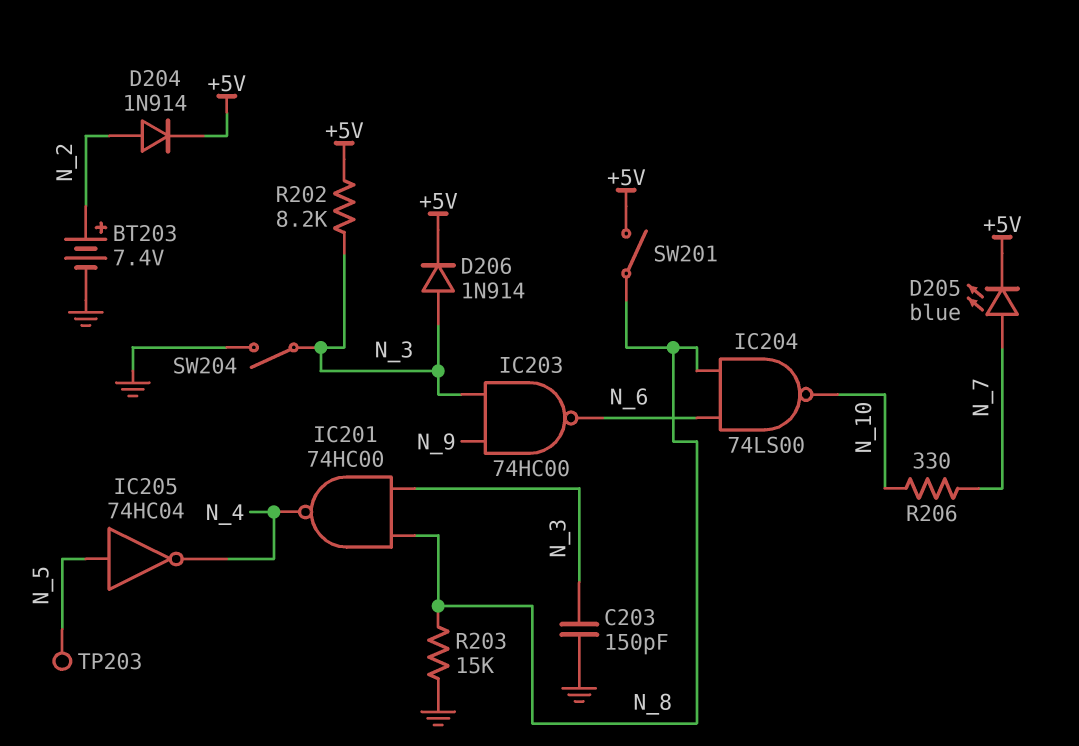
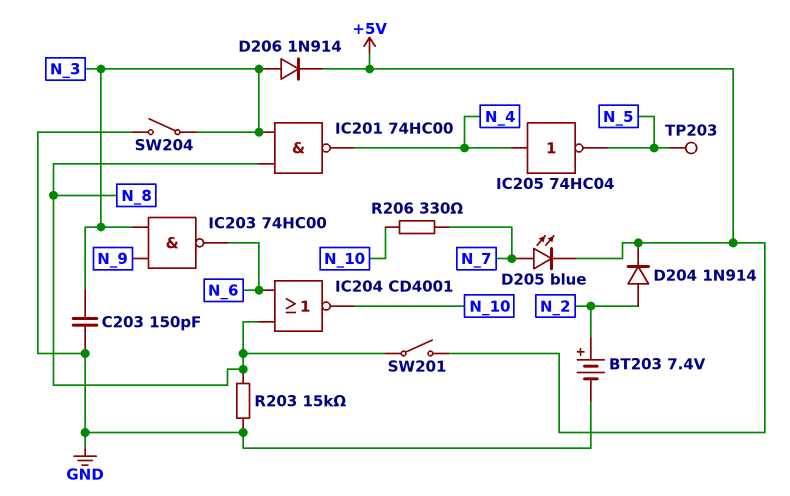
IC204: NAND 74LS00 (in N_6, in N_8, out N_10) -> NOR CD4001 (in N_6, in N_8, out N_10)
IC205: NOT 74HC04 (in N_5, out N_4) -> NOT 74HC04 (in N_4, out N_5)
R202: 8.2k (+5V, N_3) -> none

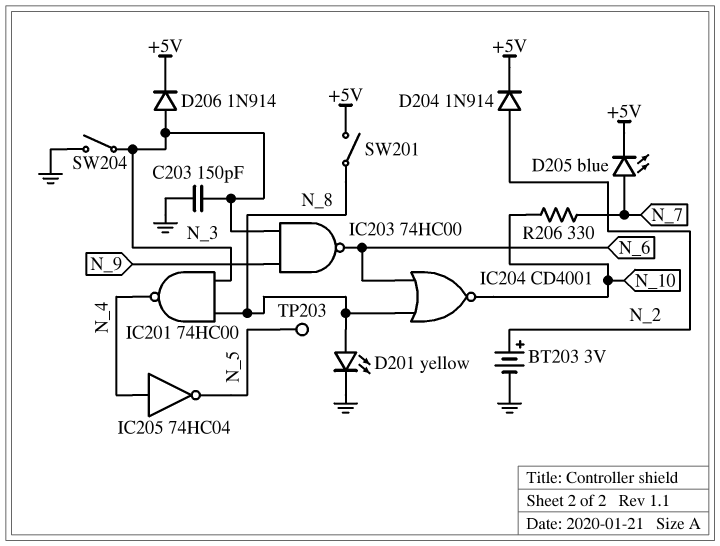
BT203: 7.4V (plus N_2, minus GND) -> 3V (plus N_2, minus GND)
D201: none -> LED yellow (A N_8, K GND)
R203: 15k (GND, N_8) -> none

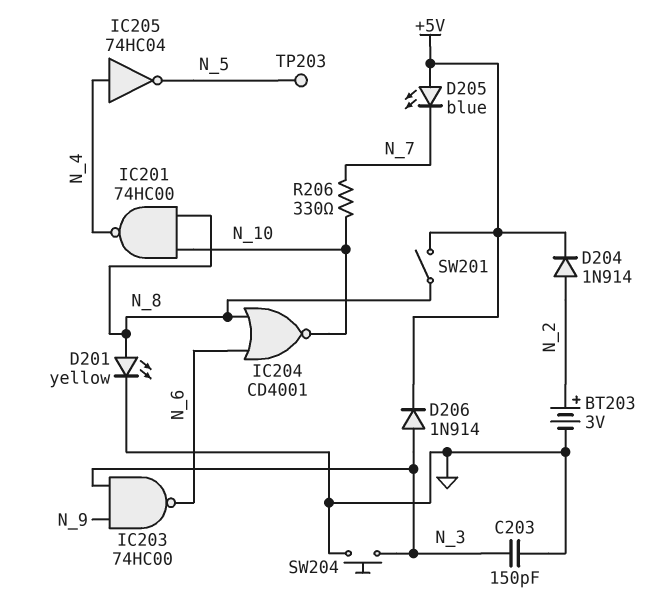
D205: LED blue (A N_7, K +5V) -> LED blue (A +5V, K N_7)
IC201: NAND 74HC00 (in N_3, in N_8, out N_4) -> NAND 74HC00 (in N_8, in N_10, out N_4)
SW204: switch (GND, N_3) -> button (GND, N_3)

